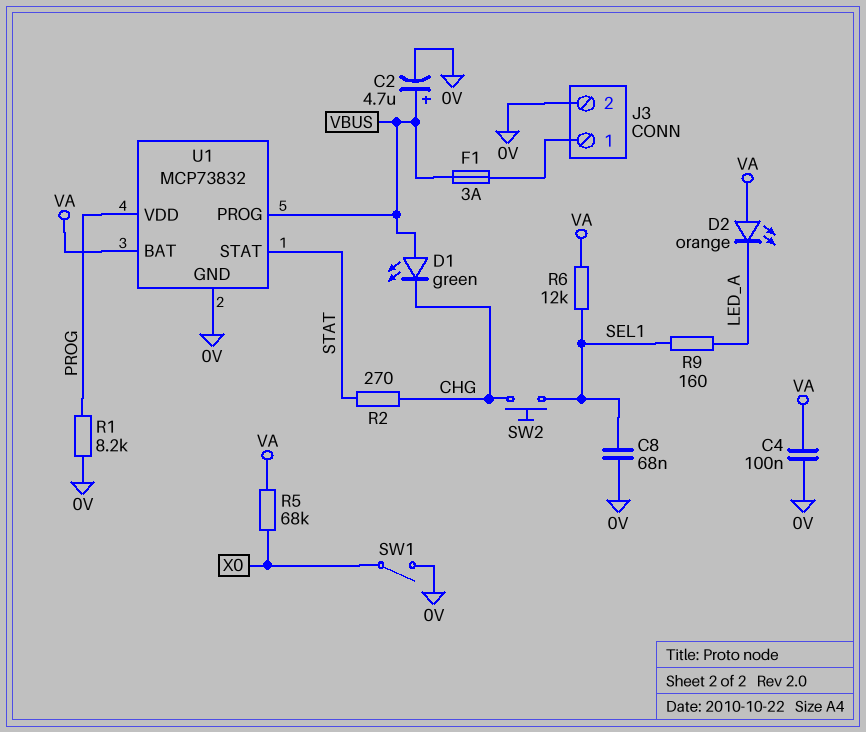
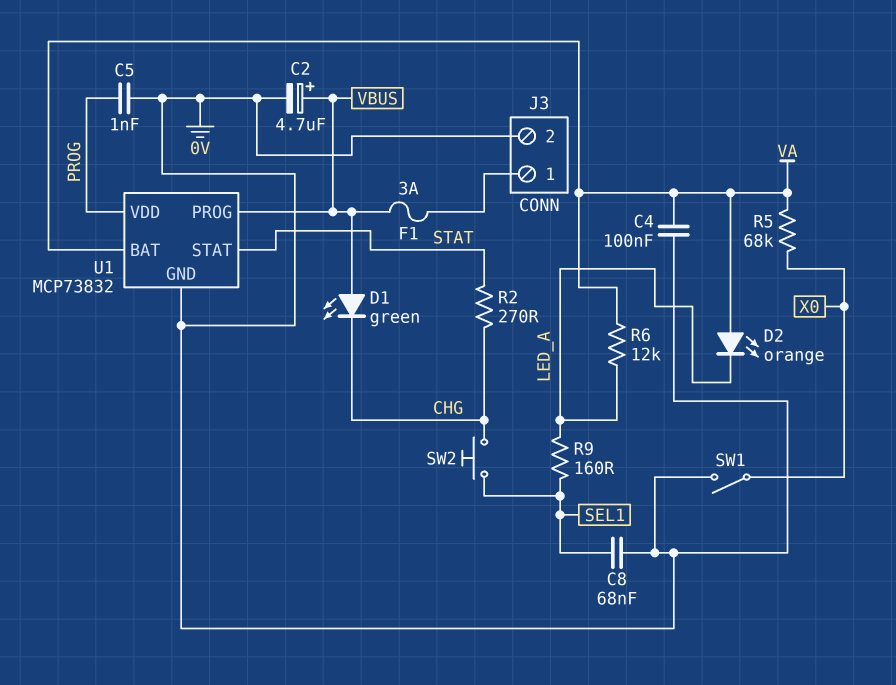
C5: none -> 1nF (0V, PROG)
R1: 8.2k (0V, PROG) -> none
R6: 12k (SEL1, VA) -> 12k (LED_A, VA)

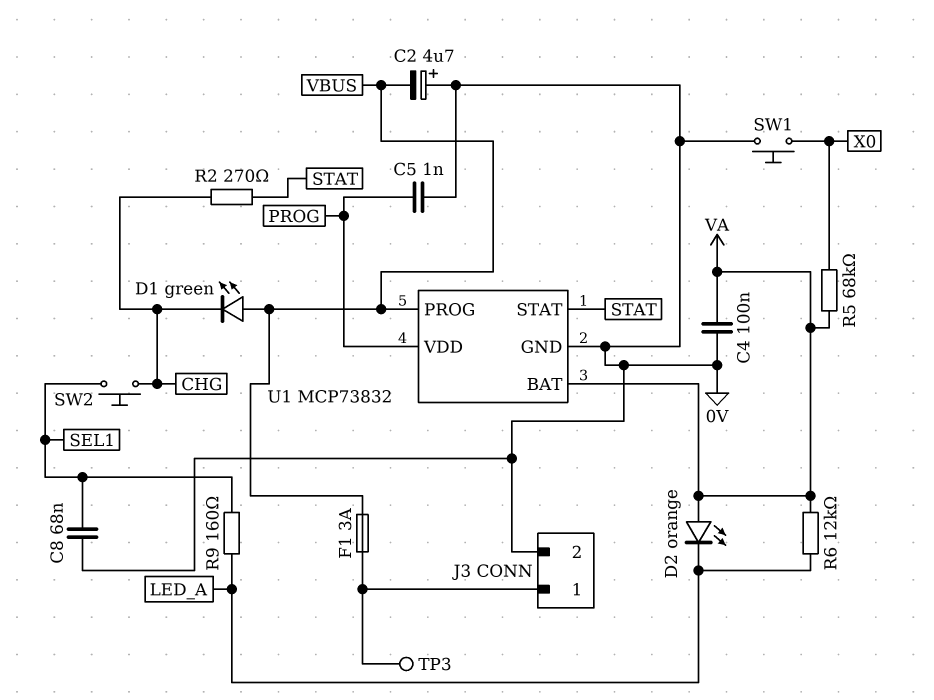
C2: 4.7uF (plus VBUS, minus 0V) -> 4.7uF (plus 0V, minus VBUS)
SW1: switch (0V, X0) -> button (0V, X0)
TP3: none -> test point (J3/1)

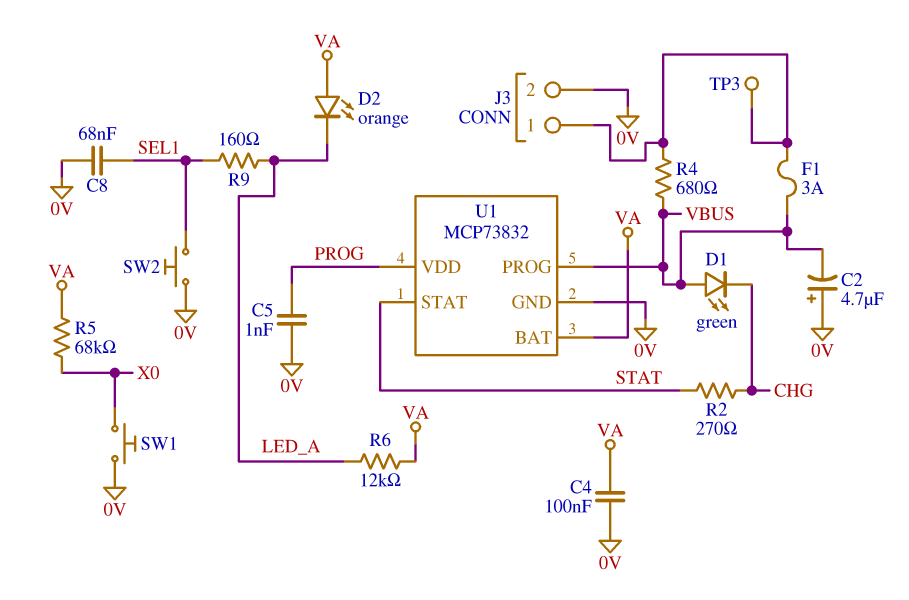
R4: none -> 680 (J3/1, VBUS)
SW2: button (CHG, SEL1) -> button (0V, SEL1)

